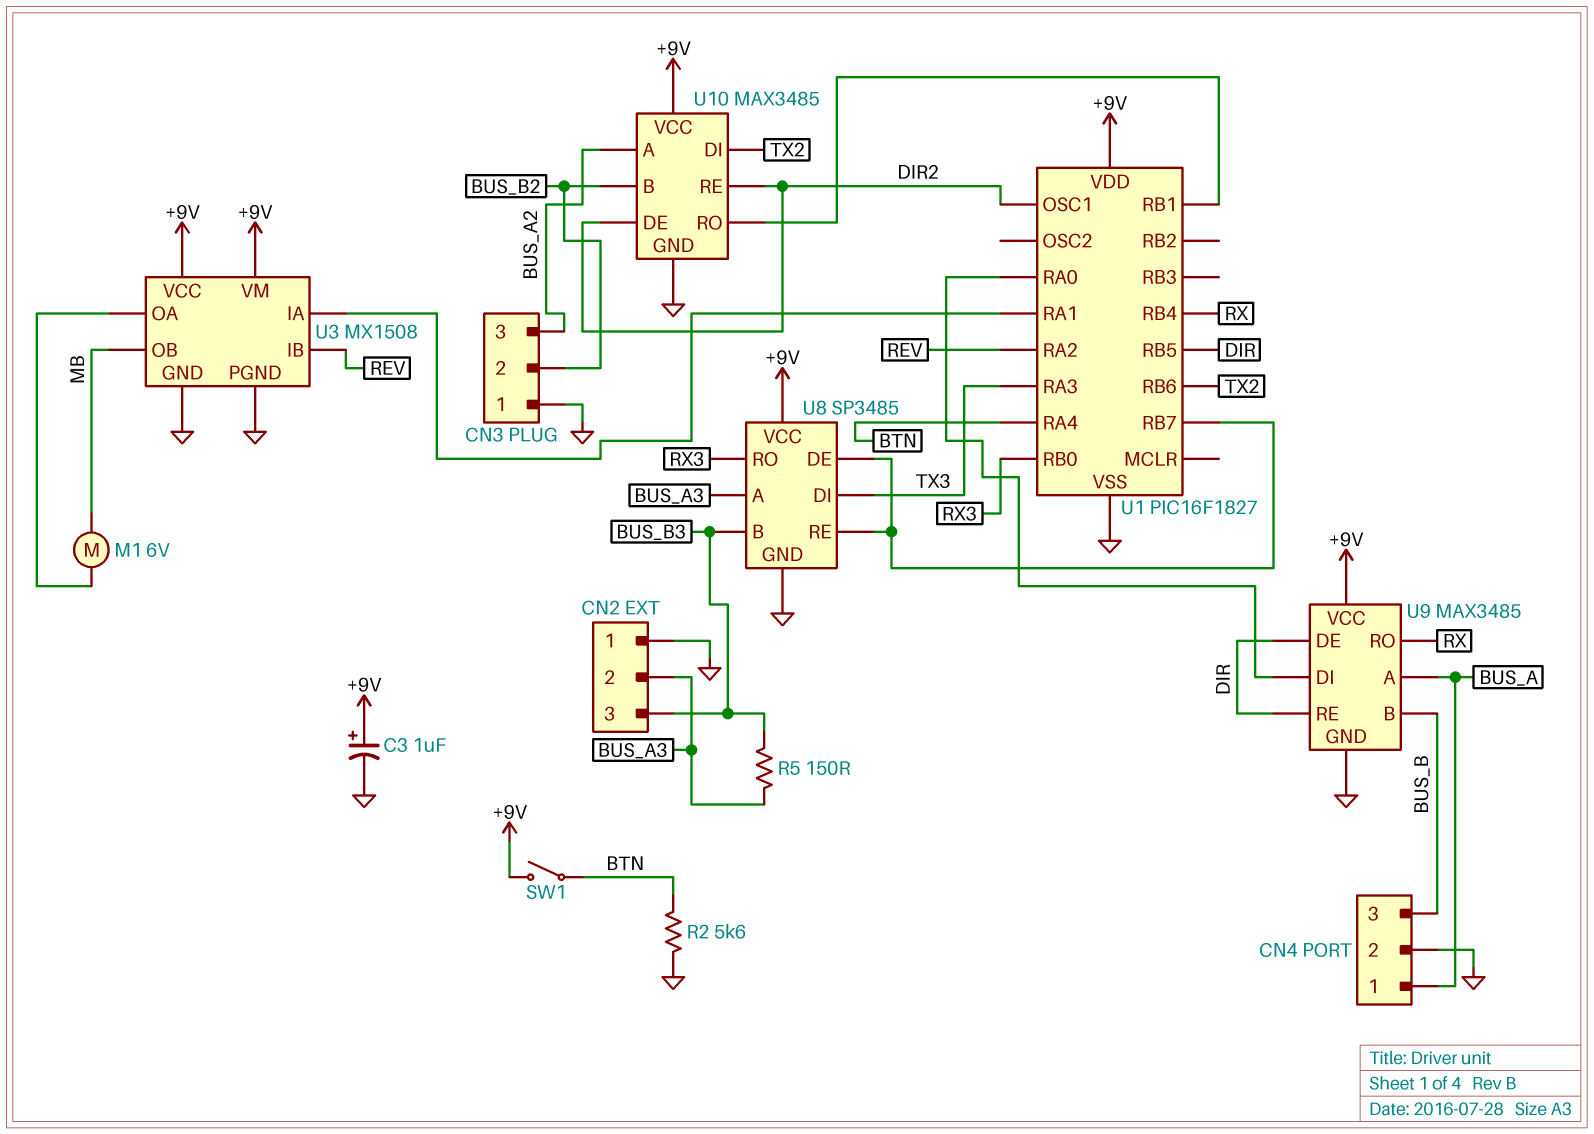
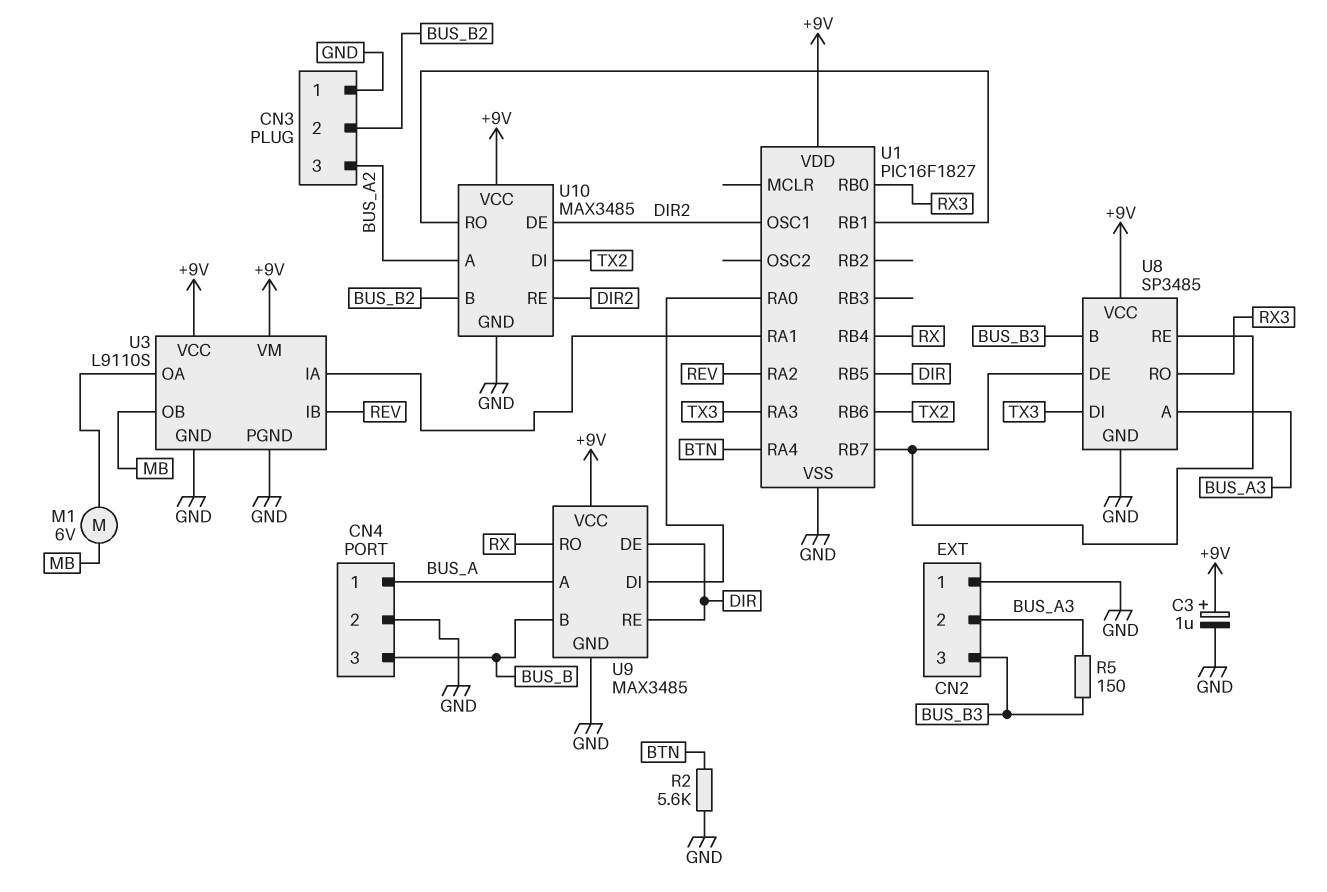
SW1: switch (+9V, BTN) -> none
U3: MX1508 -> L9110S

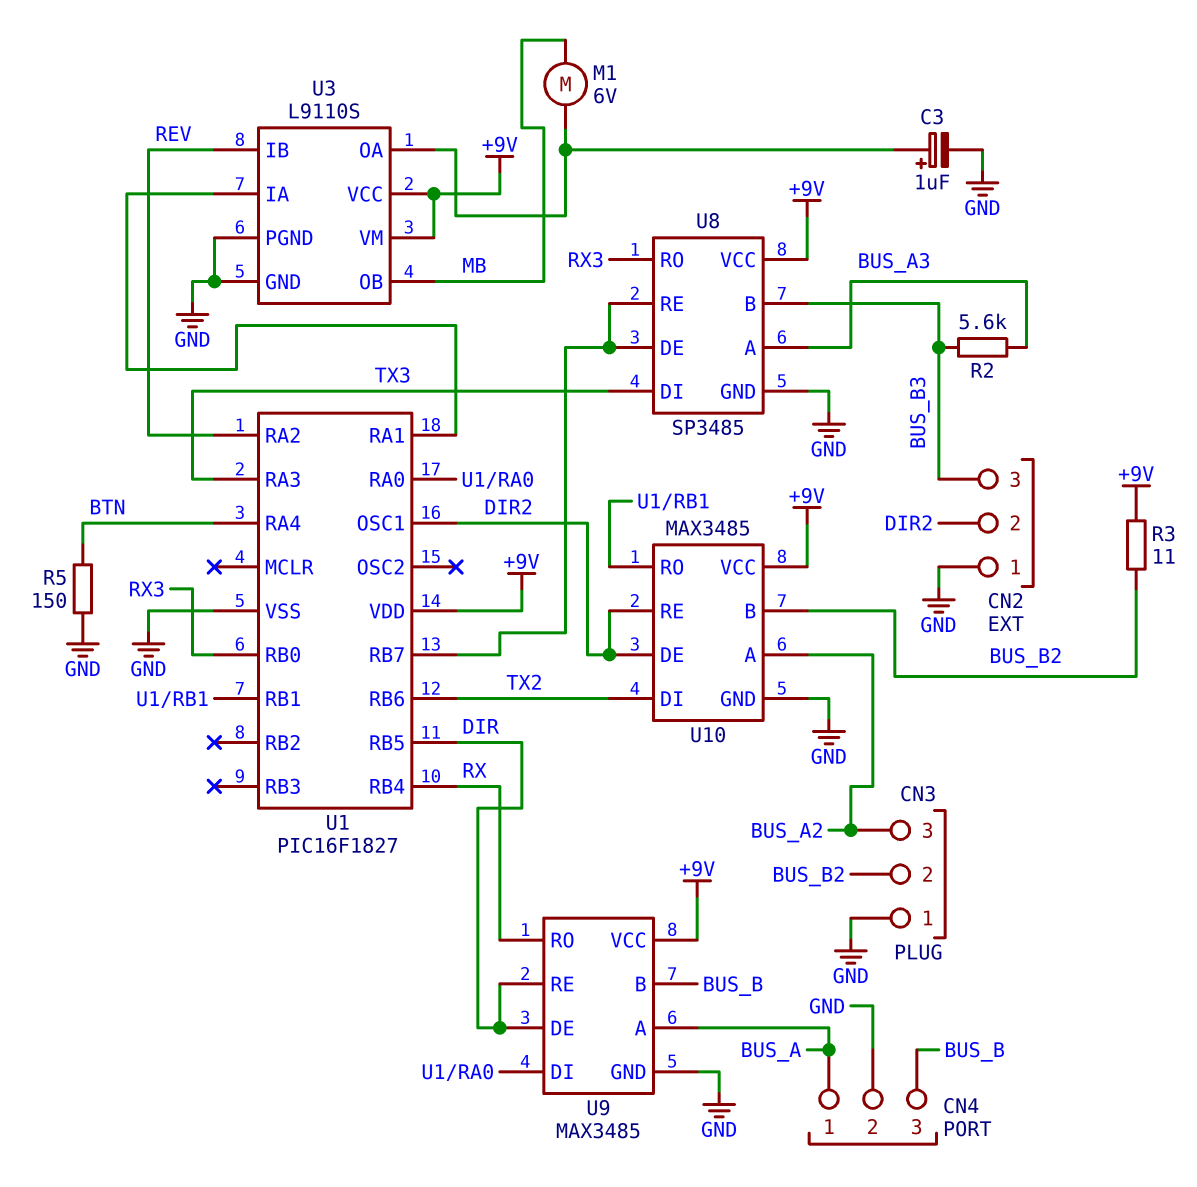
C3: 1uF (plus +9V, minus GND) -> 1uF (plus U3/OA, minus GND)
CN2 pin 2: BUS_A3 -> DIR2
R2: 5.6k (BTN, GND) -> 5.6k (BUS_A3, BUS_B3)
R3: none -> 11 (+9V, BUS_B2)
R5: 150 (BUS_A3, BUS_B3) -> 150 (BTN, GND)

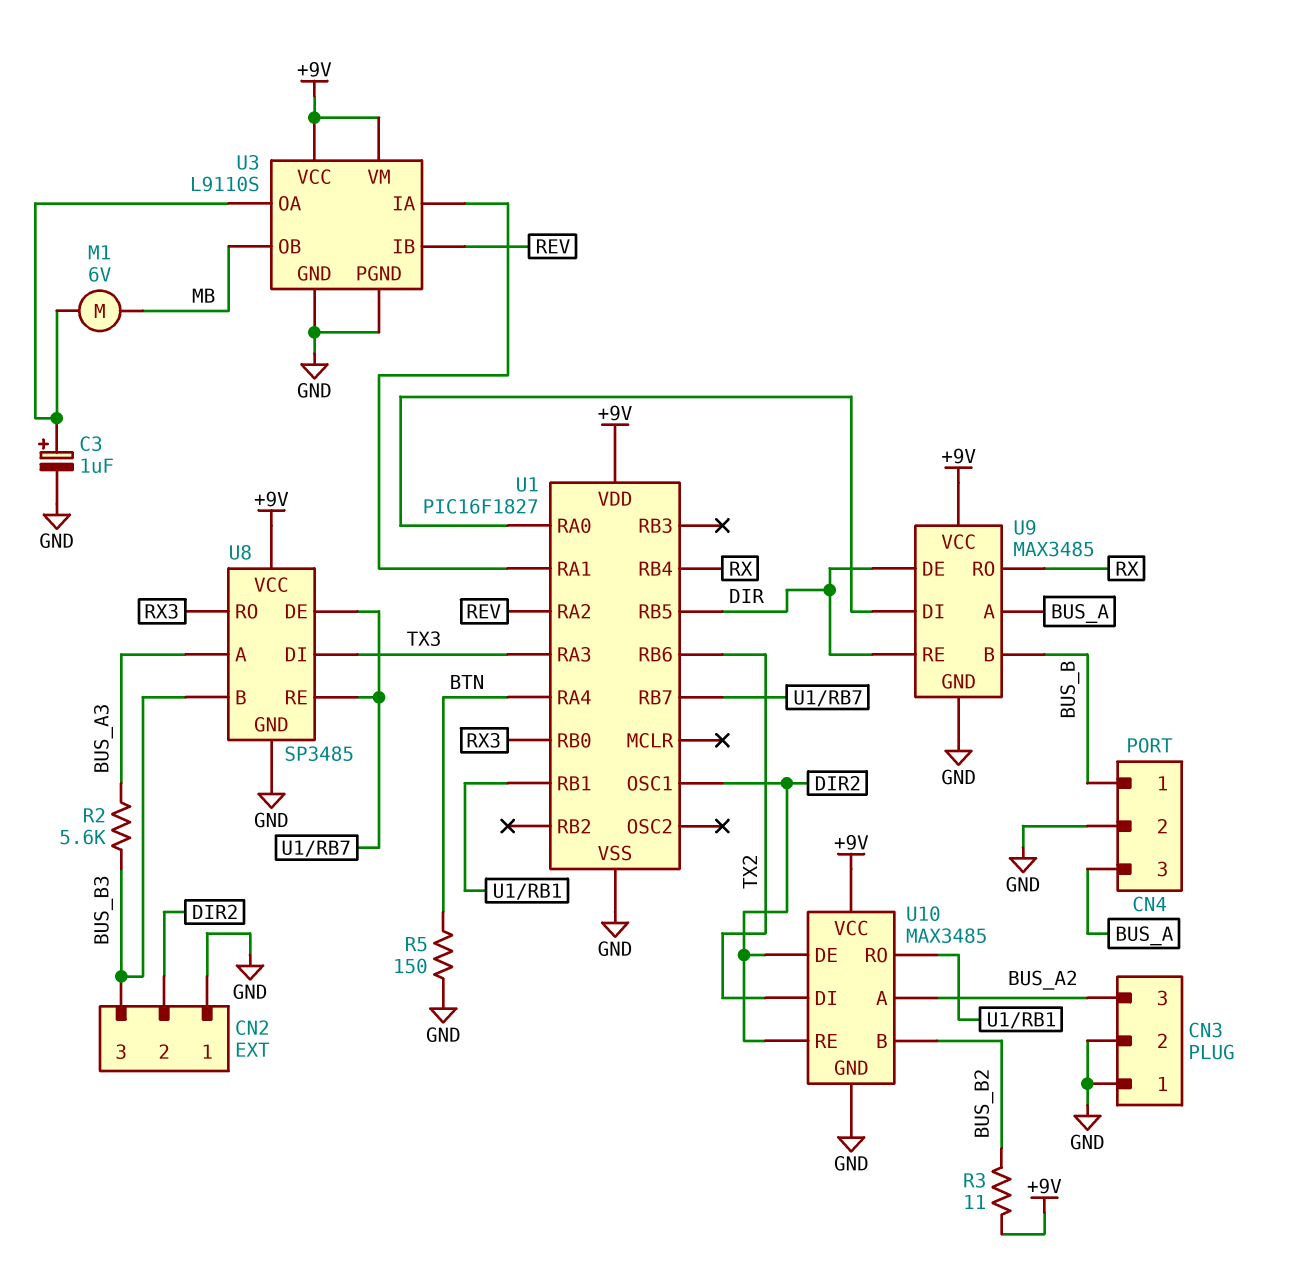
CN3 pin 2: BUS_B2 -> GND
CN4 pin 1: BUS_A -> BUS_B
CN4 pin 3: BUS_B -> BUS_A

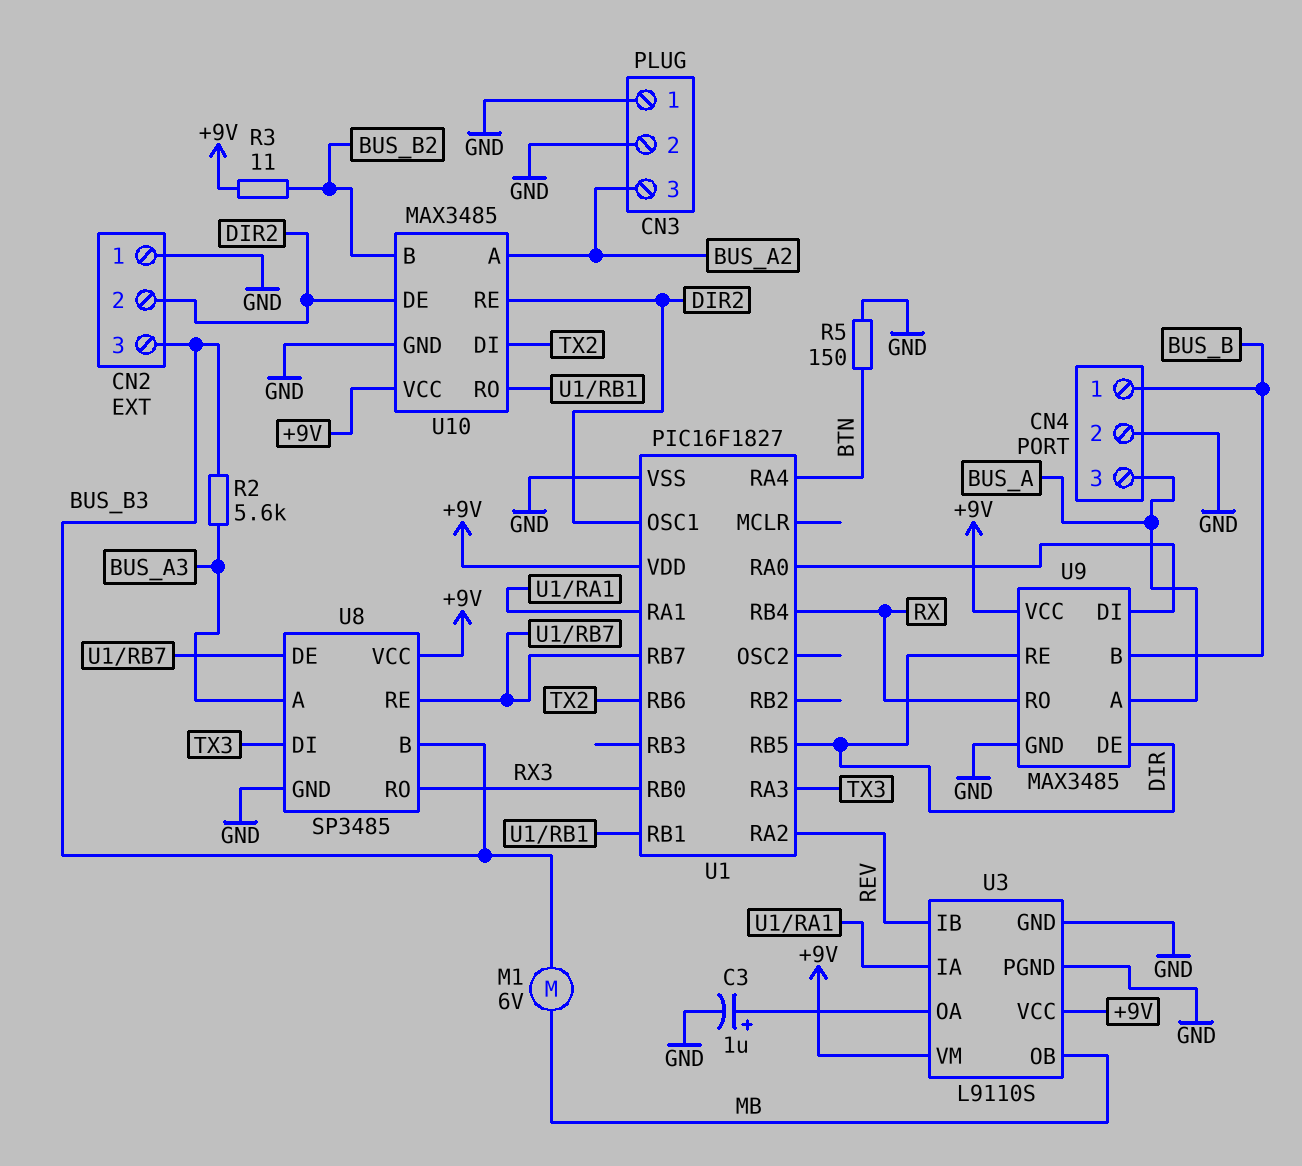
M1: motor 6V (MB, U3/OA) -> motor 6V (BUS_B3, MB)

